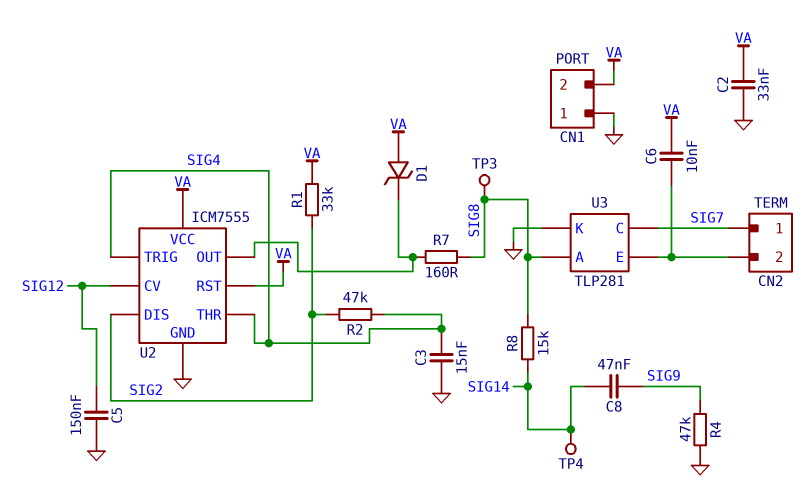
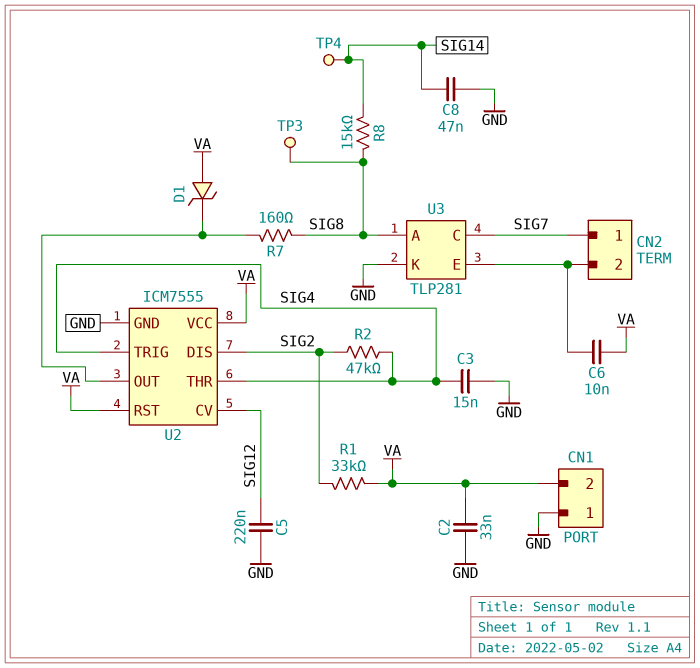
C5: 150nF (GND, SIG12) -> 220nF (GND, SIG12)
C8: 47nF (SIG9, SIG14) -> 47nF (GND, SIG14)
R4: 47k (GND, SIG9) -> none

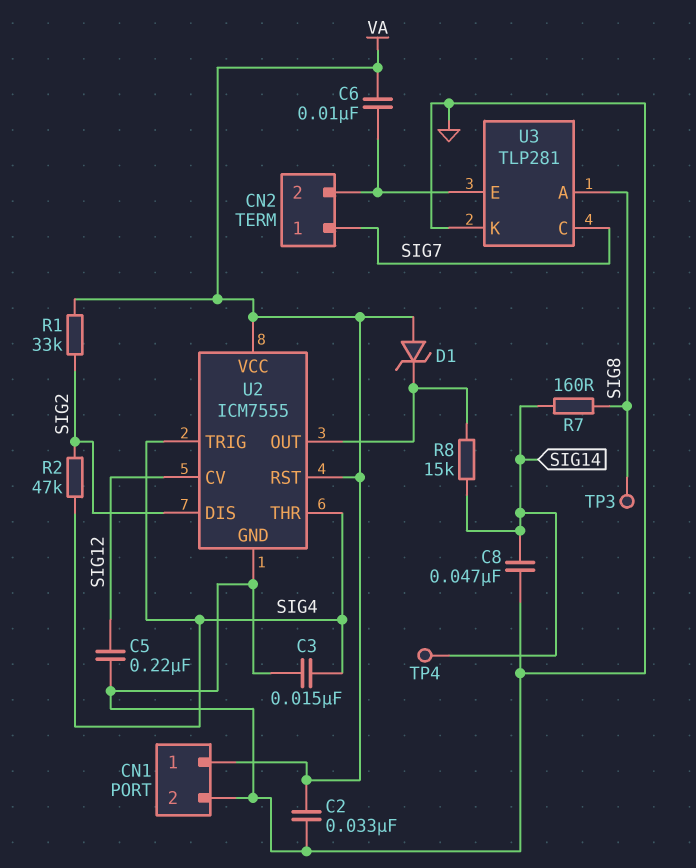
CN1 pin 1: GND -> VA
CN1 pin 2: VA -> GND
R7: 160 (SIG8, U2/OUT) -> 160 (SIG8, SIG14)
R8: 15k (SIG8, SIG14) -> 15k (SIG14, U2/OUT)

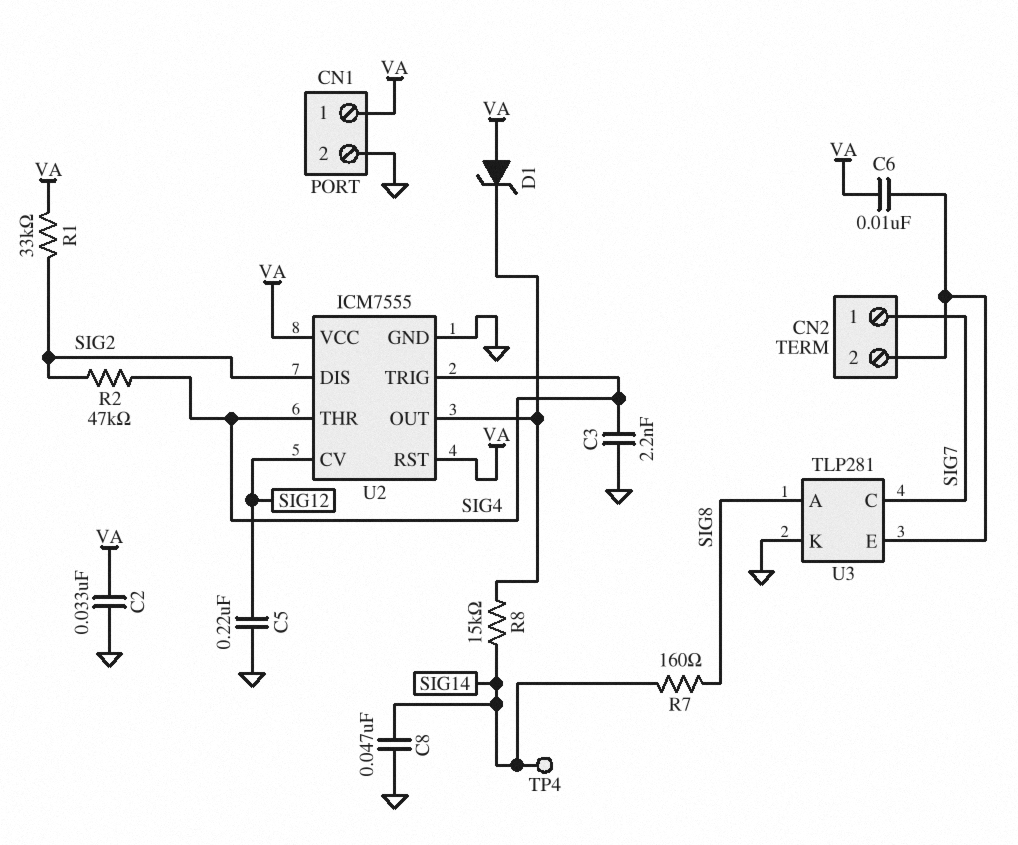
C3: 15nF (GND, SIG4) -> 2.2nF (GND, SIG4)
TP3: test point (SIG8) -> none

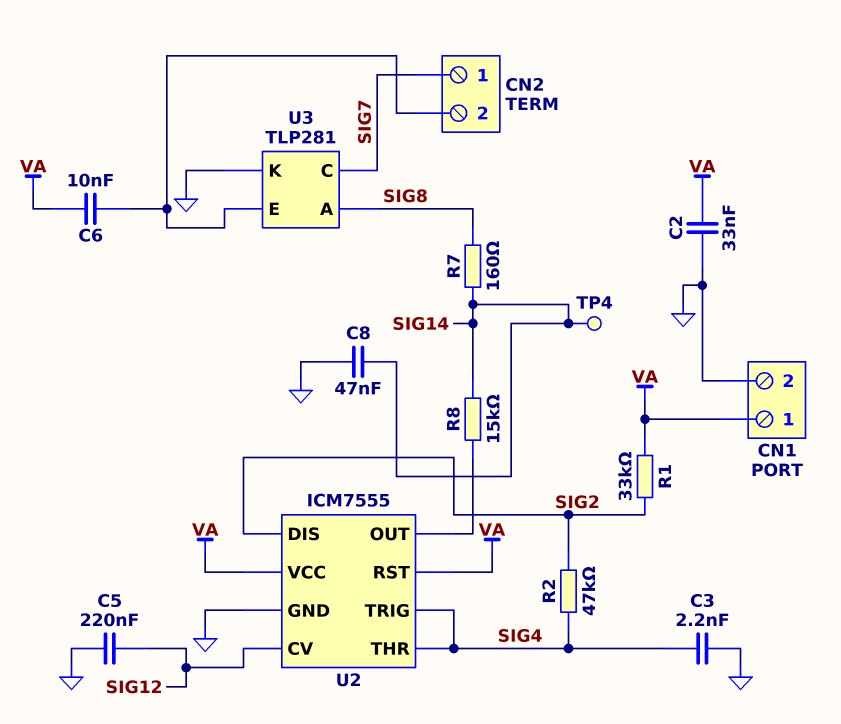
D1: zener (A VA, K U2/OUT) -> none

